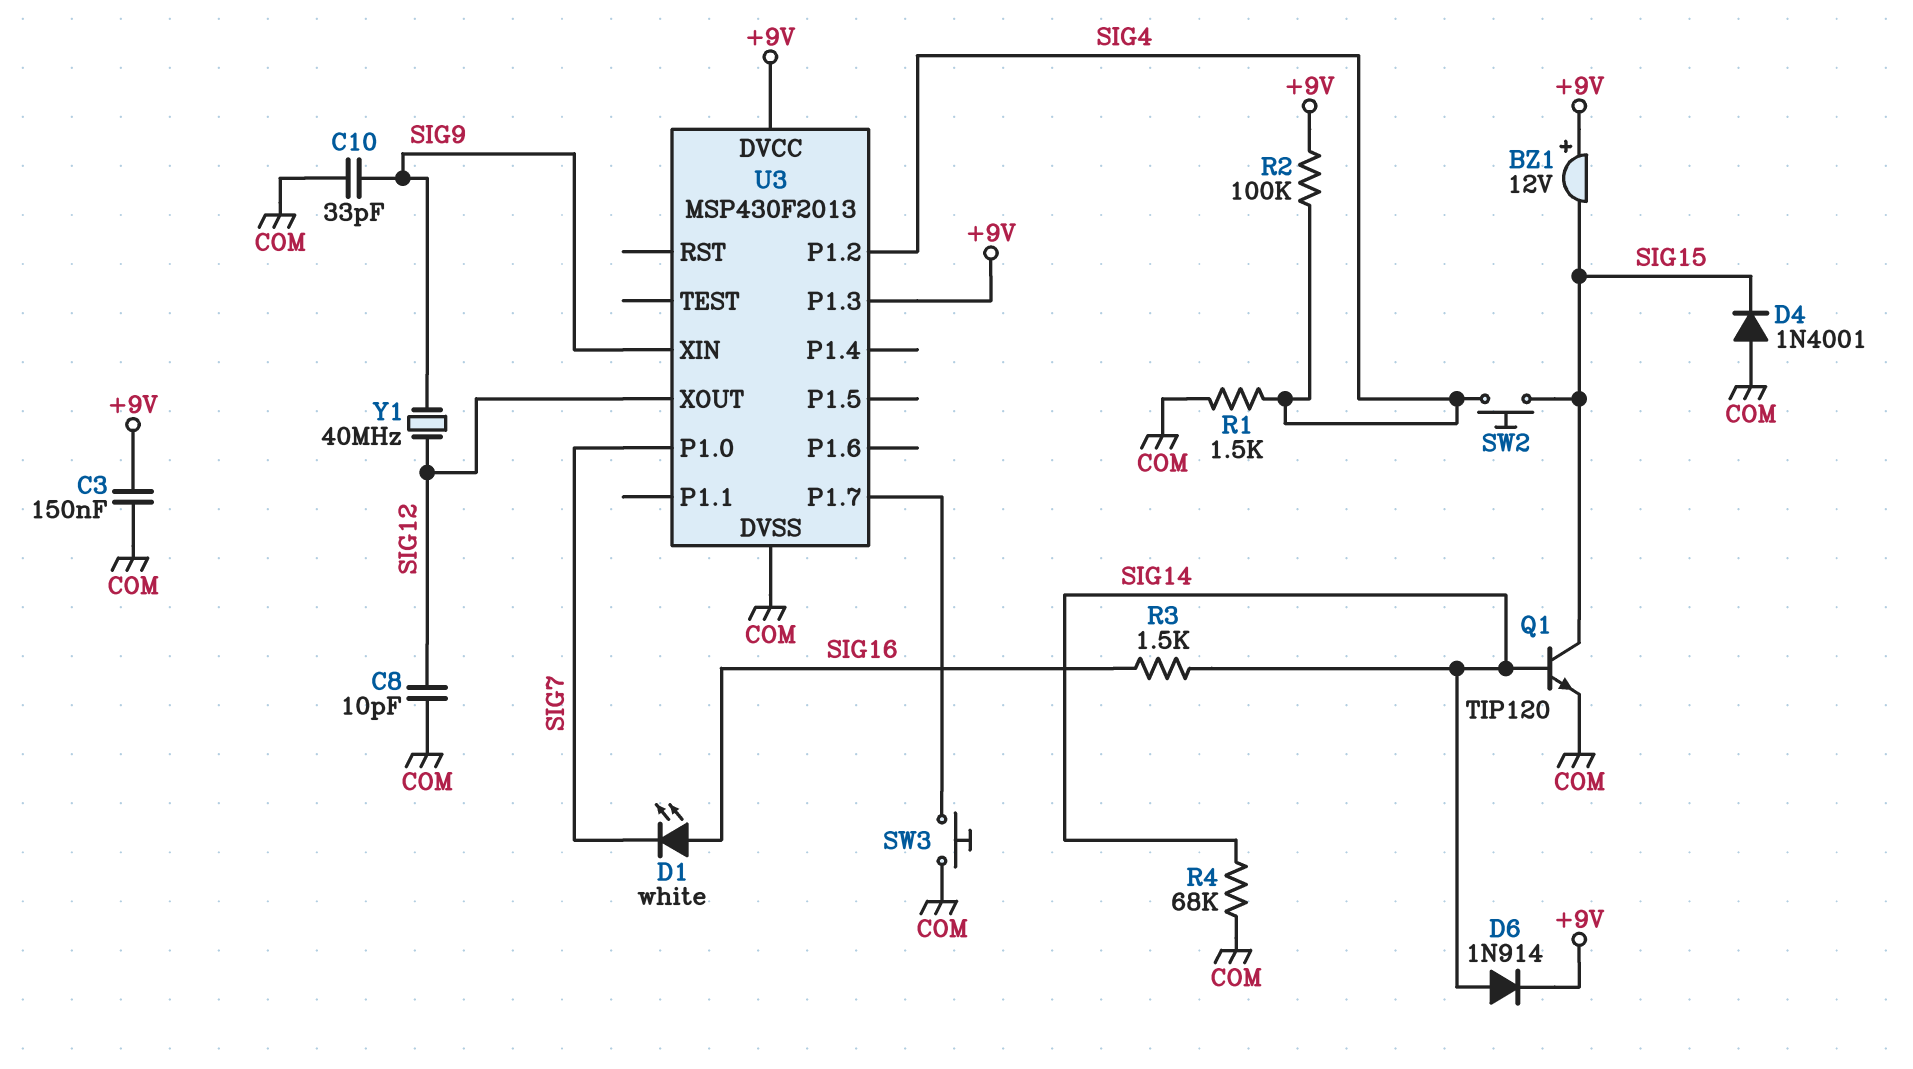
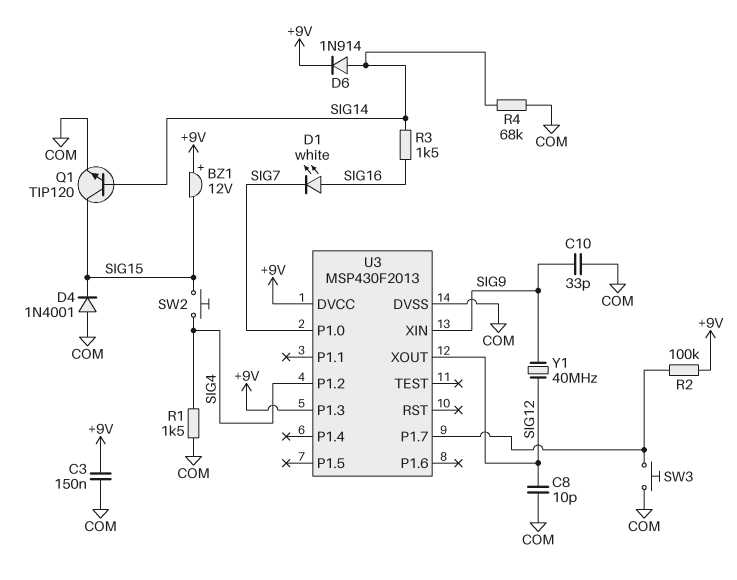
R2: 100k (+9V, SIG4) -> 100k (+9V, U3/P1.7)

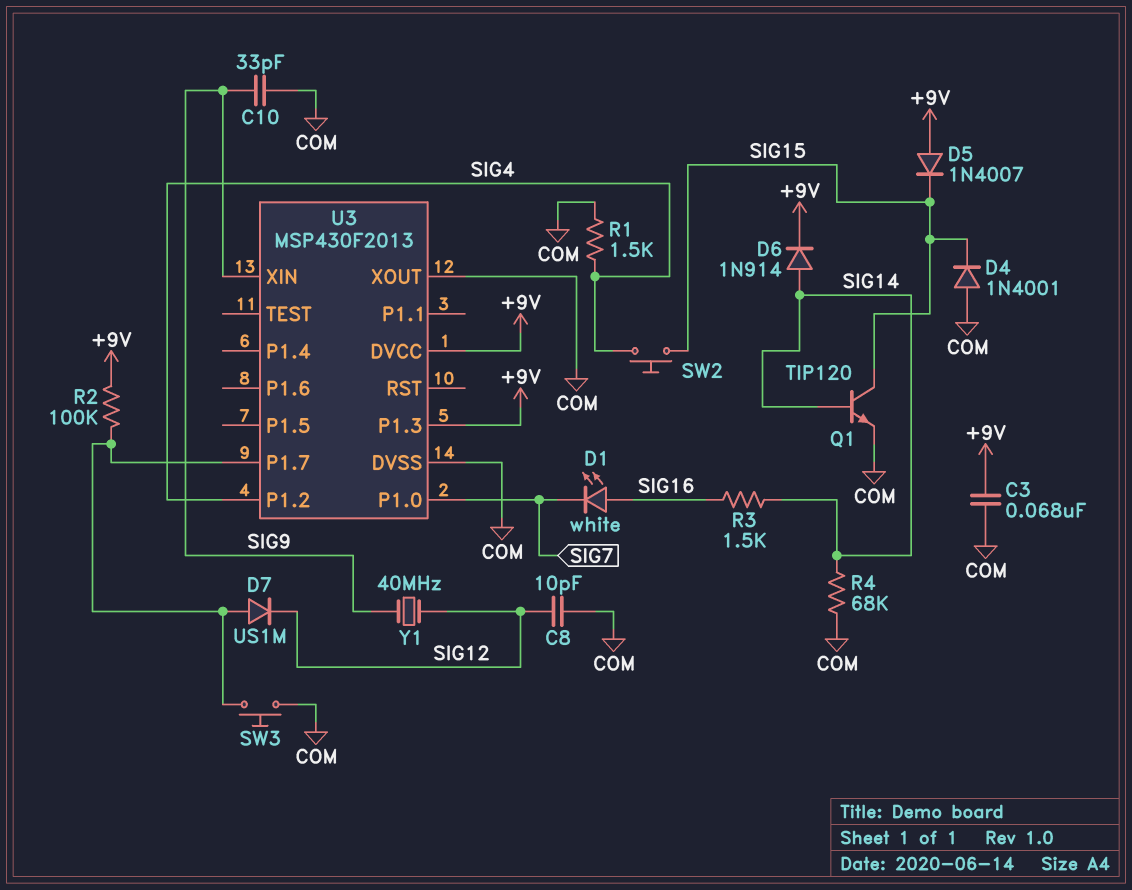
BZ1: buzzer 12V (plus +9V, minus SIG15) -> none
C3: 150nF (+9V, COM) -> 68nF (+9V, COM)
D5: none -> diode 1N4007 (A +9V, K SIG15)
D7: none -> diode US1M (A U3/P1.7, K SIG12)
U3 pin XOUT: SIG12 -> COM

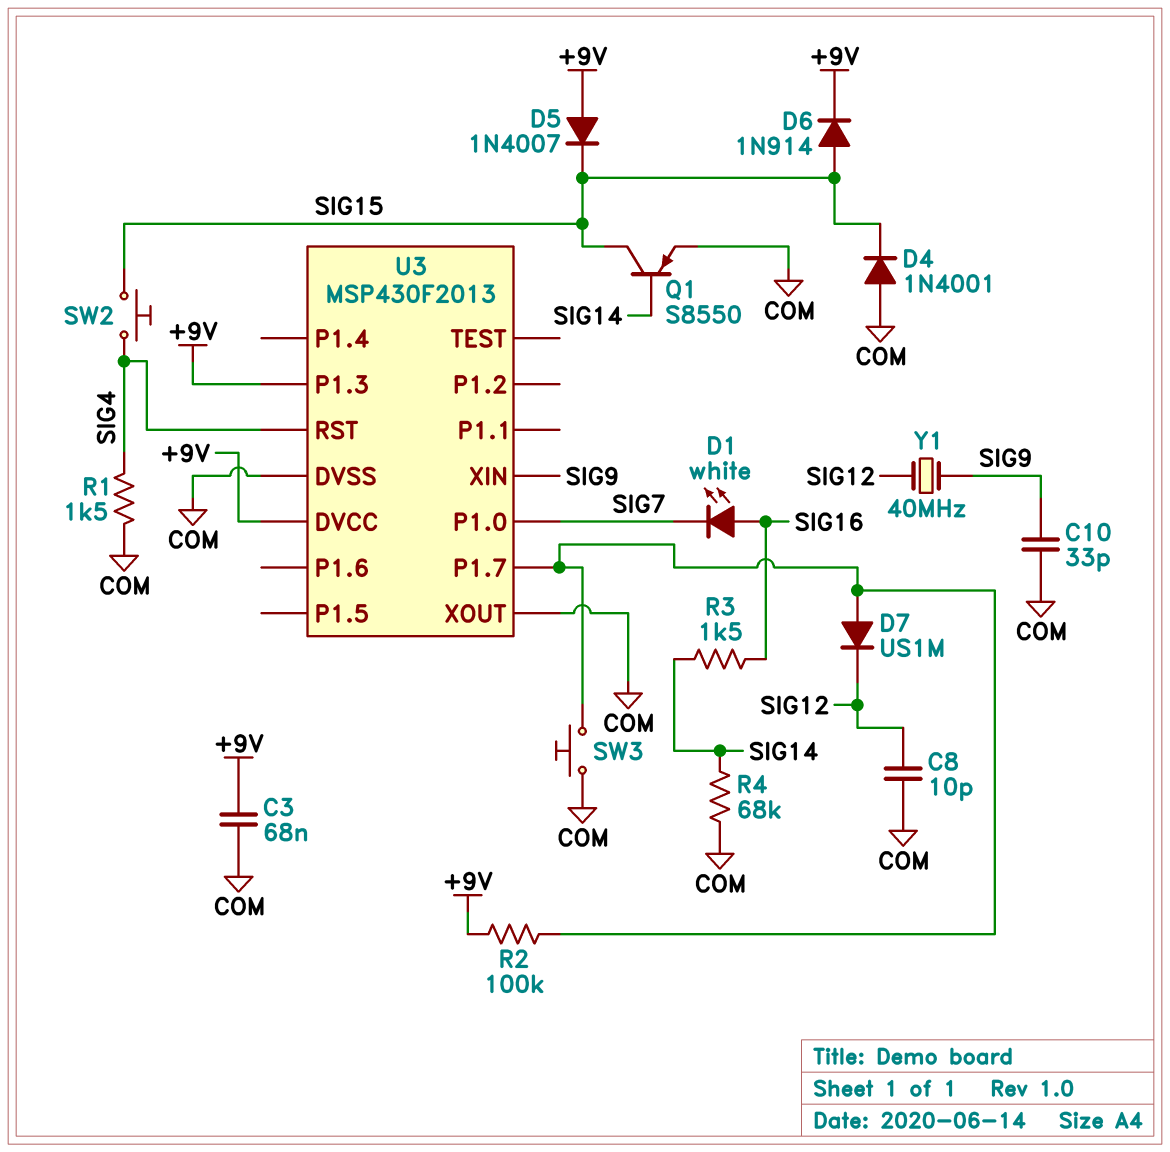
D6: diode 1N914 (A SIG14, K +9V) -> diode 1N914 (A SIG15, K +9V)
Q1: NPN TIP120 (B SIG14, C SIG15, E COM) -> PNP S8550 (B SIG14, C SIG15, E COM)
U3 pin P1.2: SIG4 -> none
U3 pin RST: none -> SIG4

